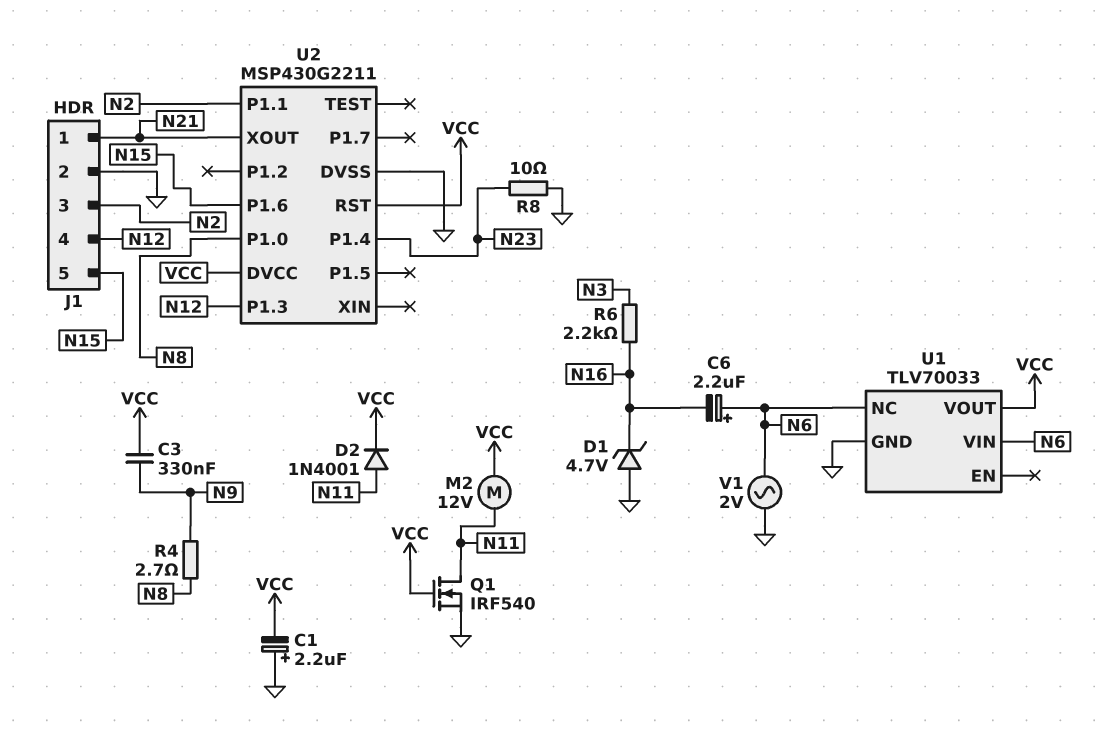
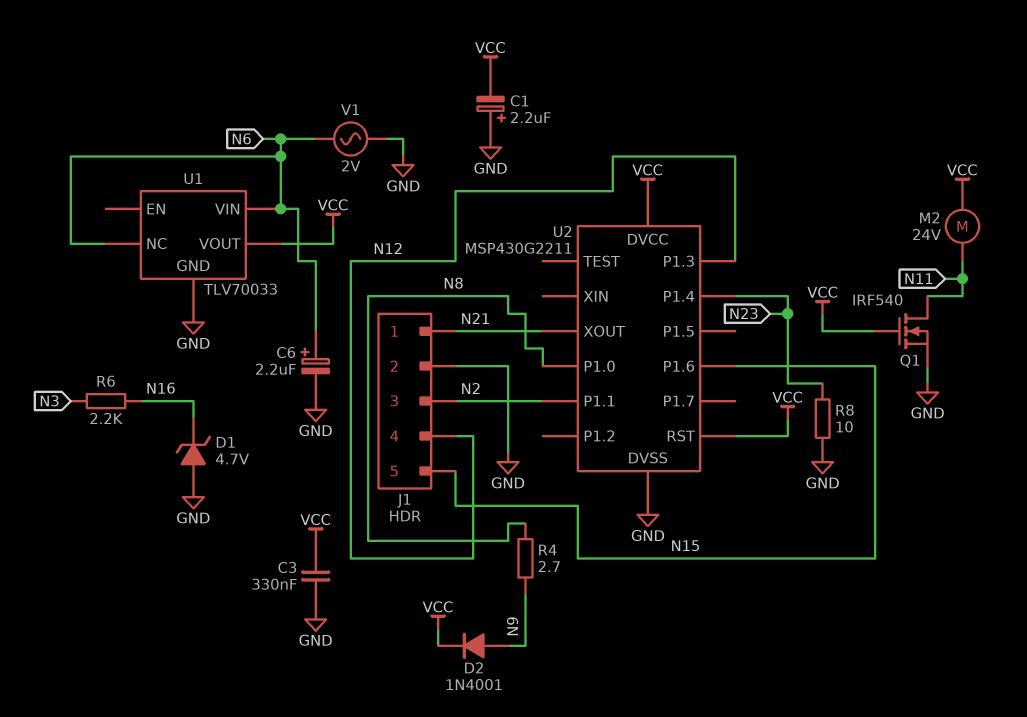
C3: 330nF (N9, VCC) -> 330nF (GND, VCC)
C6: 2.2uF (plus N6, minus N16) -> 2.2uF (plus N6, minus GND)
D2: diode 1N4001 (A N11, K VCC) -> diode 1N4001 (A N9, K VCC)
M2: motor 12V (N11, VCC) -> motor 24V (N11, VCC)

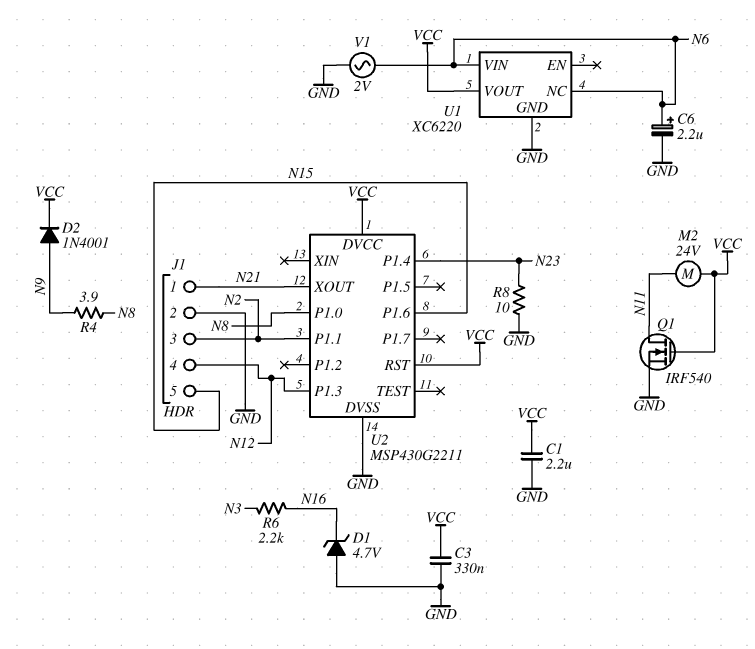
C1: 2.2uF (plus GND, minus VCC) -> 2.2uF (GND, VCC)
R4: 2.7 (N8, N9) -> 3.9 (N8, N9)
U1: TLV70033 -> XC6220

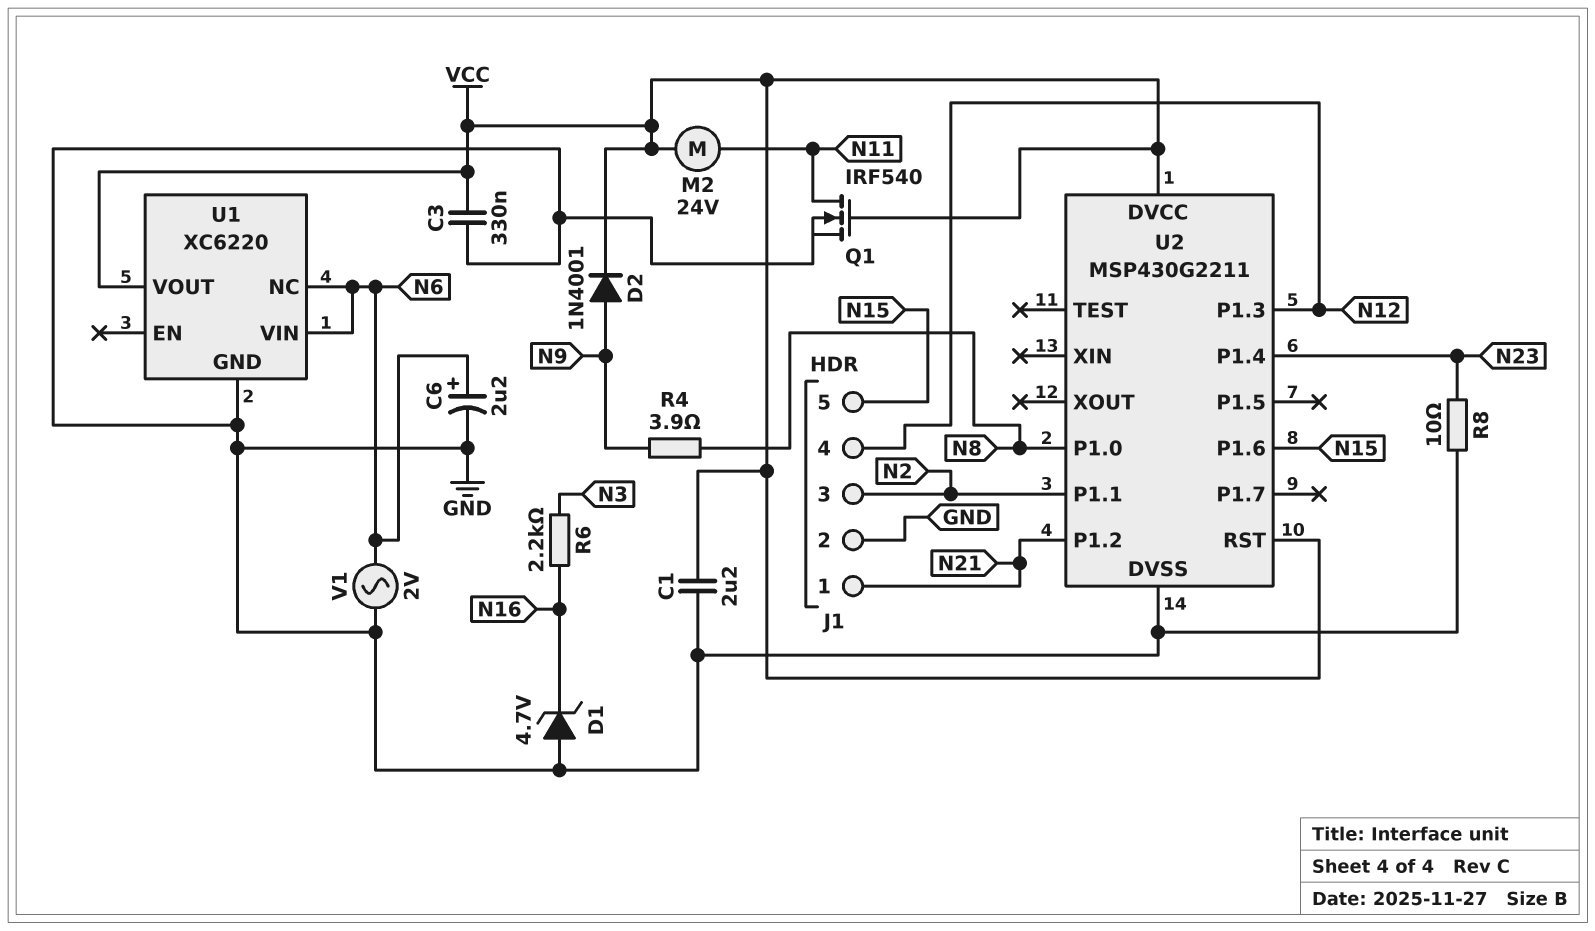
U2 pin P1.2: none -> N21
U2 pin XOUT: N21 -> none

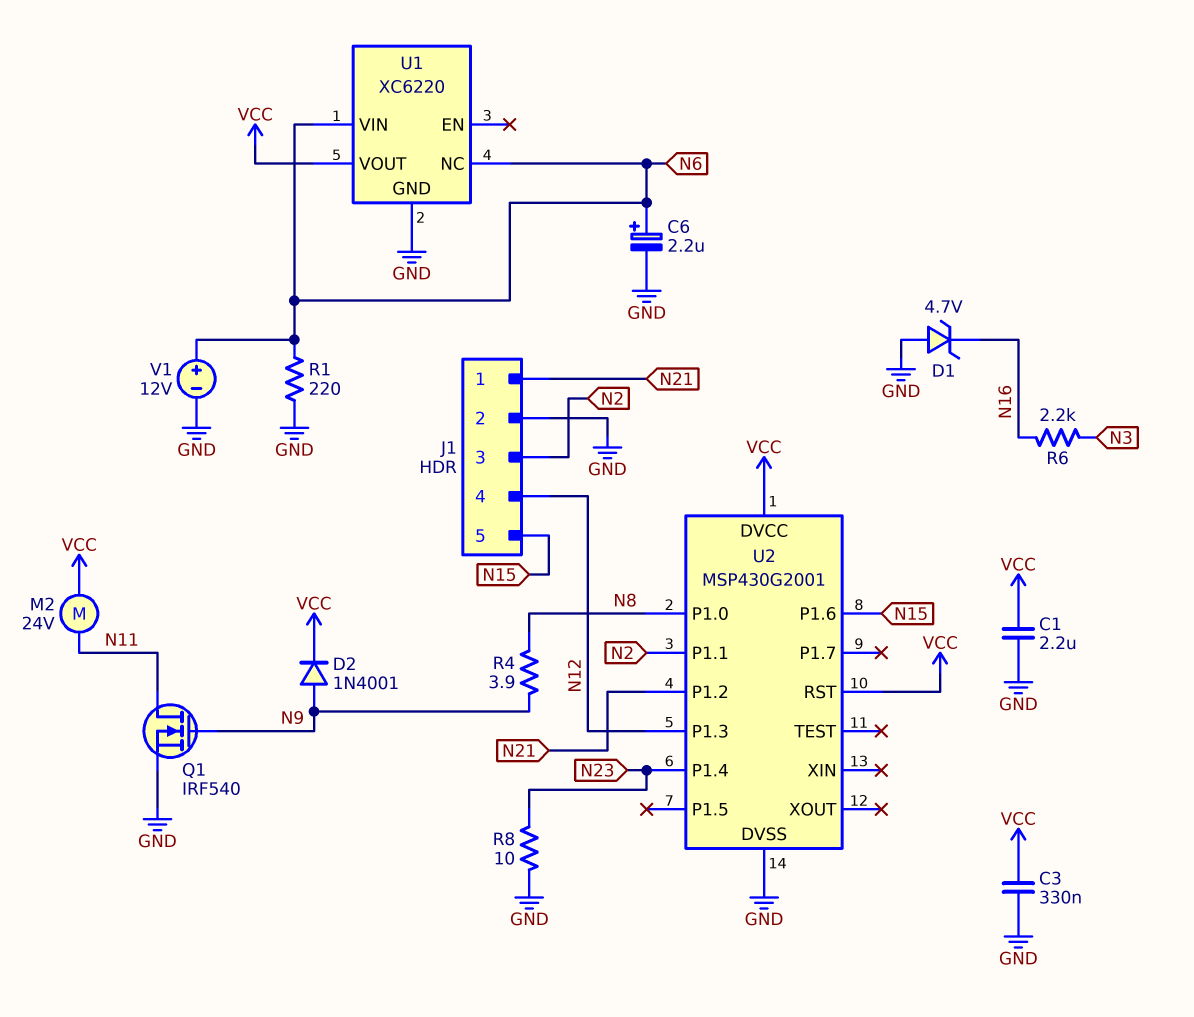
Q1: NMOS IRF540 (G VCC, D N11, S GND) -> NMOS IRF540 (G N9, D N11, S GND)
R1: none -> 220 (GND, N6)
U2: MSP430G2211 -> MSP430G2001
V1: AC 2V (GND, N6) -> 12V (plus N6, minus GND)

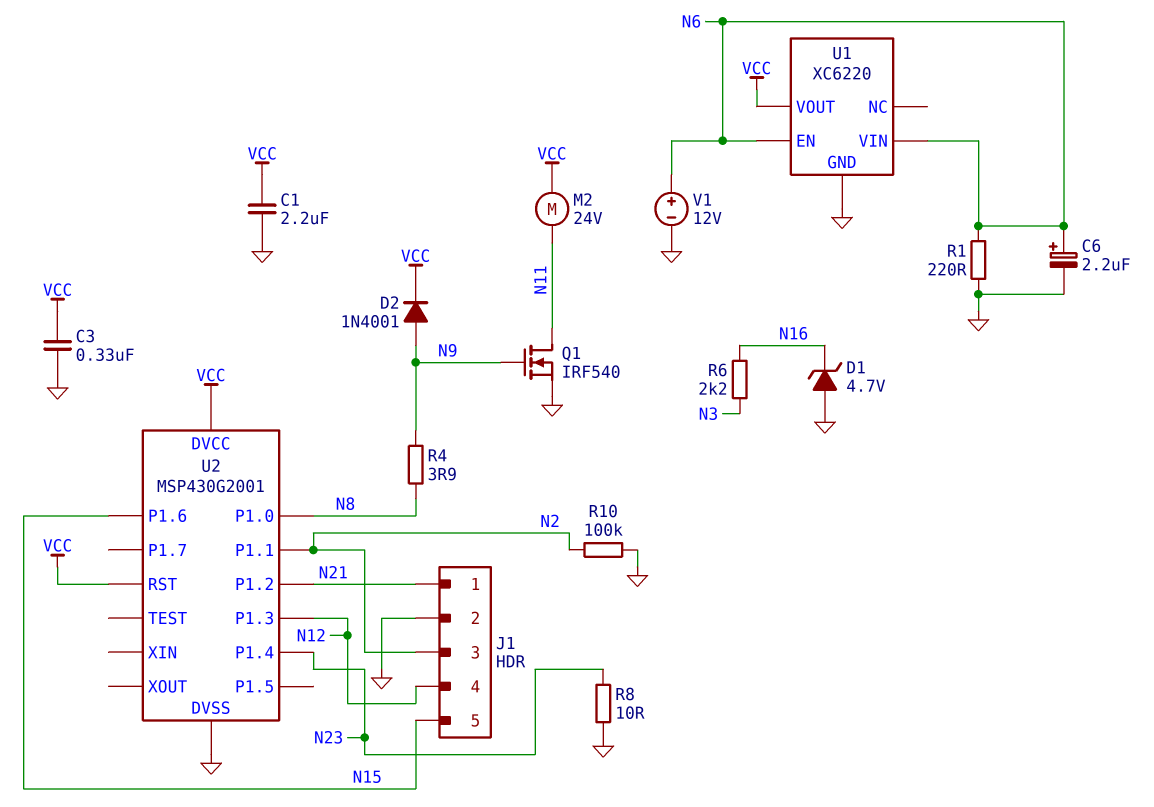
R10: none -> 100k (GND, N2)
U1 pin EN: none -> N6
U1 pin NC: N6 -> none

